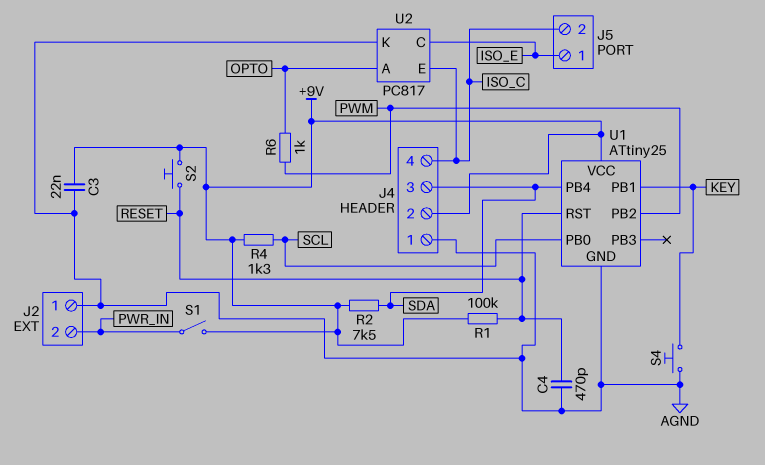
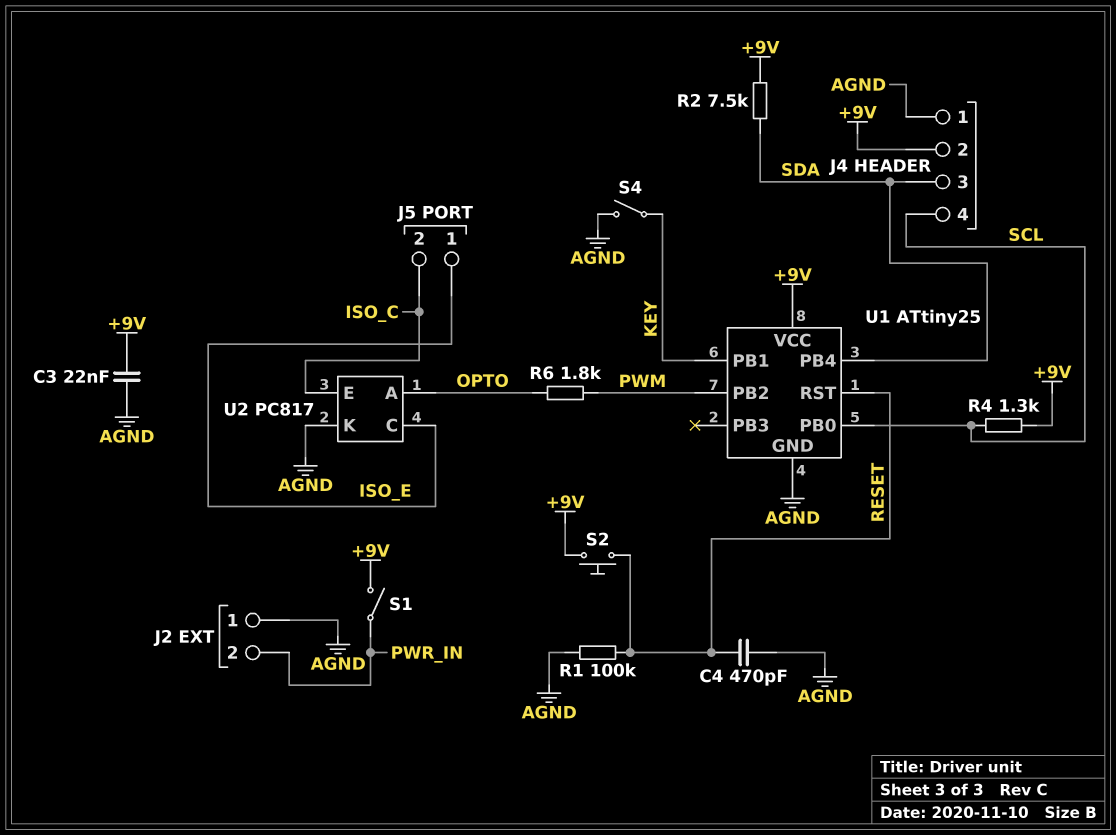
J4 pin 4: ISO_C -> SCL
R1: 100k (+9V, RESET) -> 100k (AGND, RESET)
R6: 1k (OPTO, PWM) -> 1.8k (OPTO, PWM)
S4: button (AGND, KEY) -> switch (AGND, KEY)

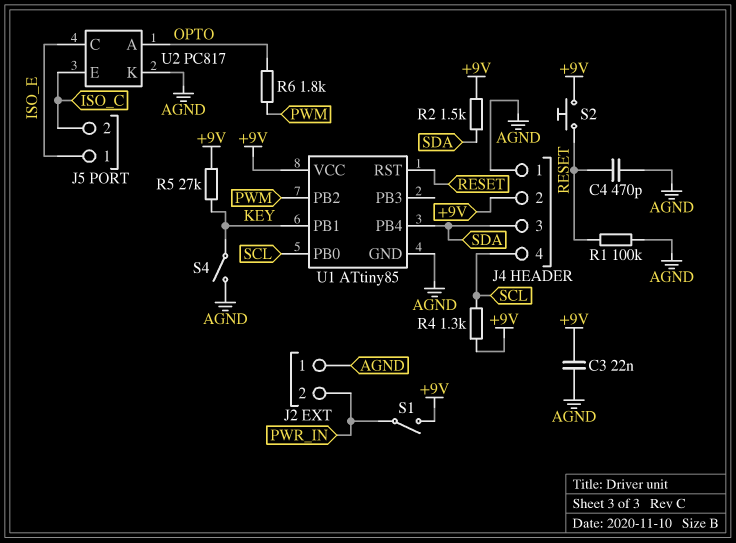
R2: 7.5k (+9V, SDA) -> 1.5k (+9V, SDA)
R5: none -> 27k (+9V, KEY)
U1: ATtiny25 -> ATtiny85

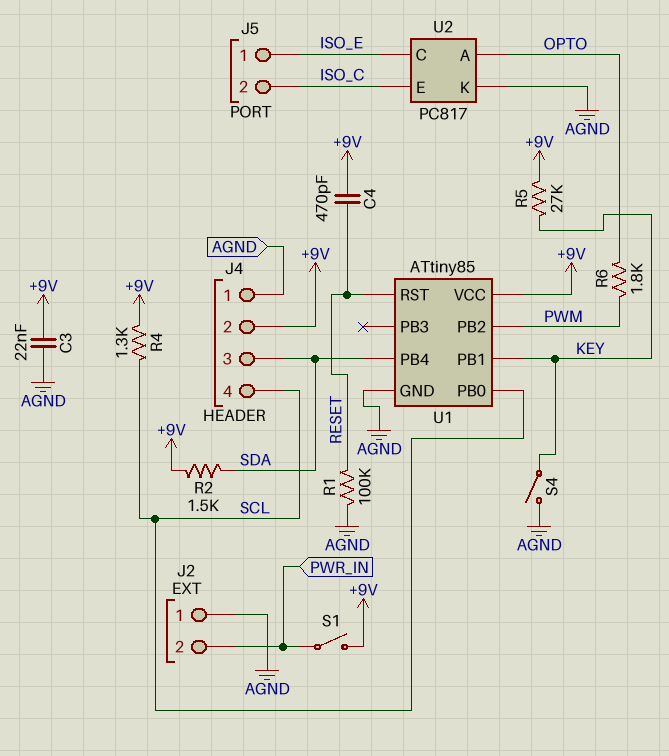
C4: 470pF (AGND, RESET) -> 470pF (+9V, RESET)
S2: button (+9V, RESET) -> none

